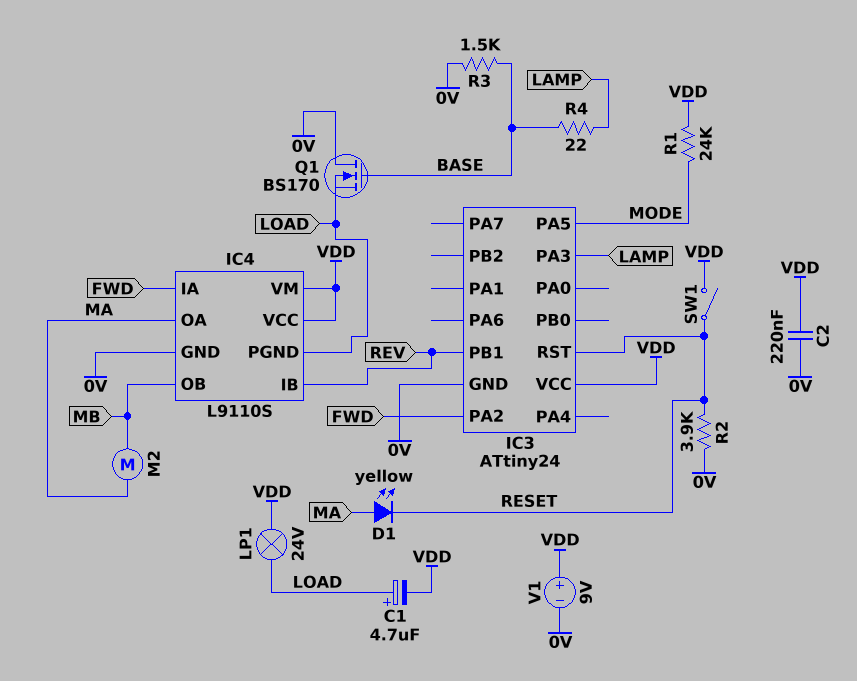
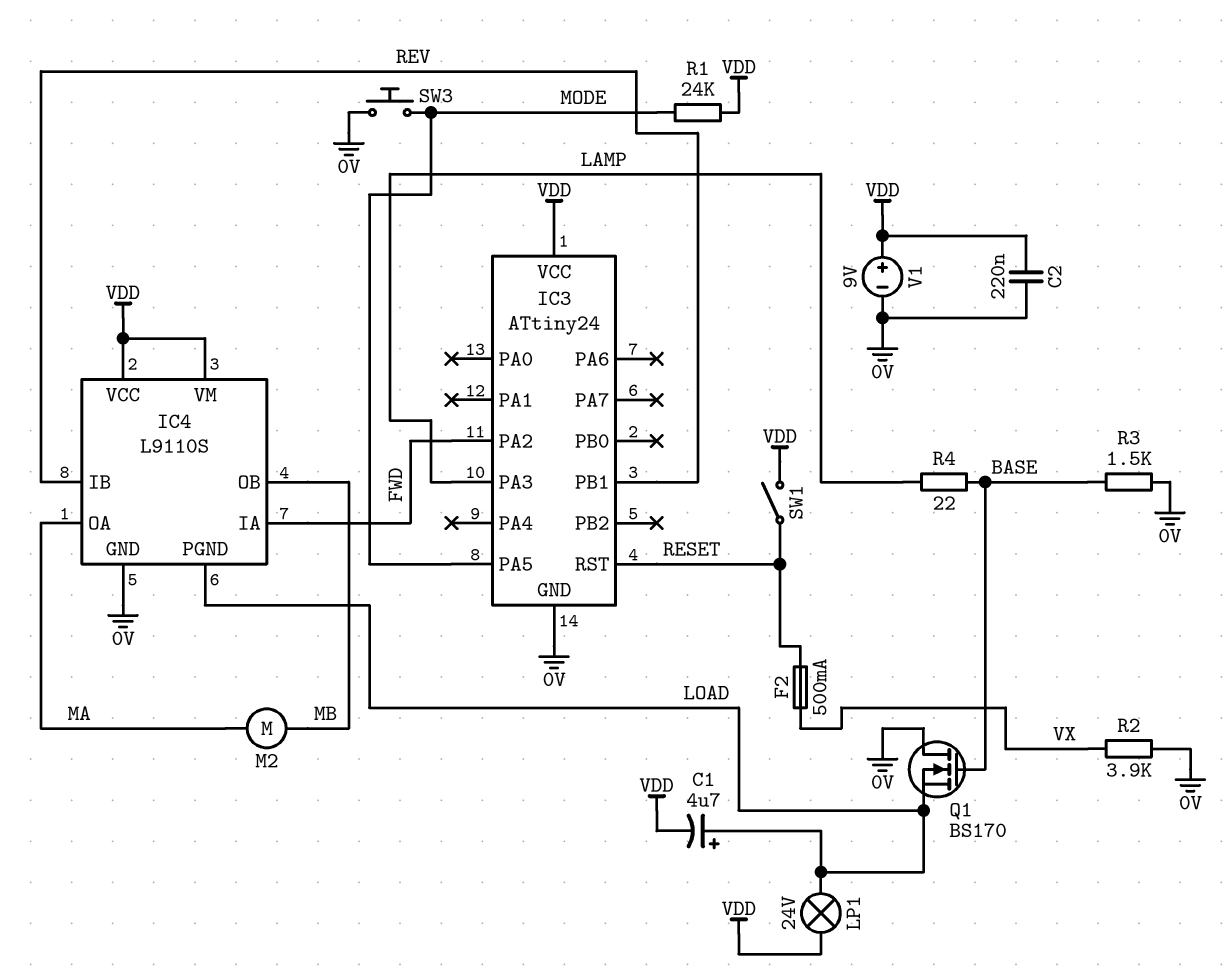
D1: LED yellow (A MA, K RESET) -> none
F2: none -> 500mA (RESET, VX)
R2: 3.9k (0V, RESET) -> 3.9k (0V, VX)
SW3: none -> button (0V, MODE)

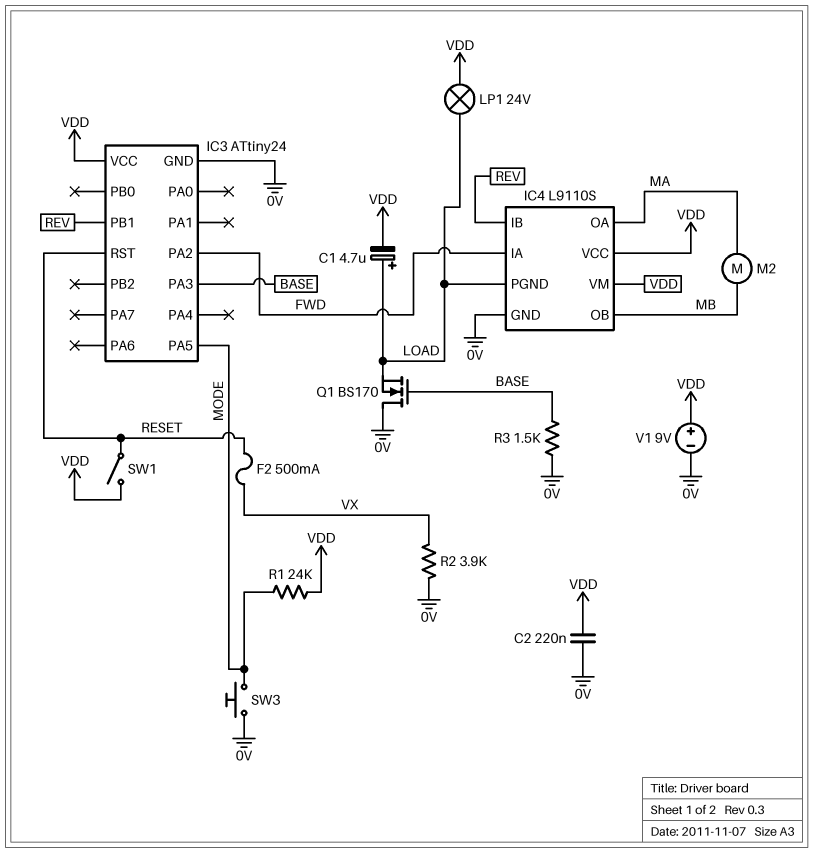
IC3 pin PA3: LAMP -> BASE
R4: 22 (BASE, LAMP) -> none

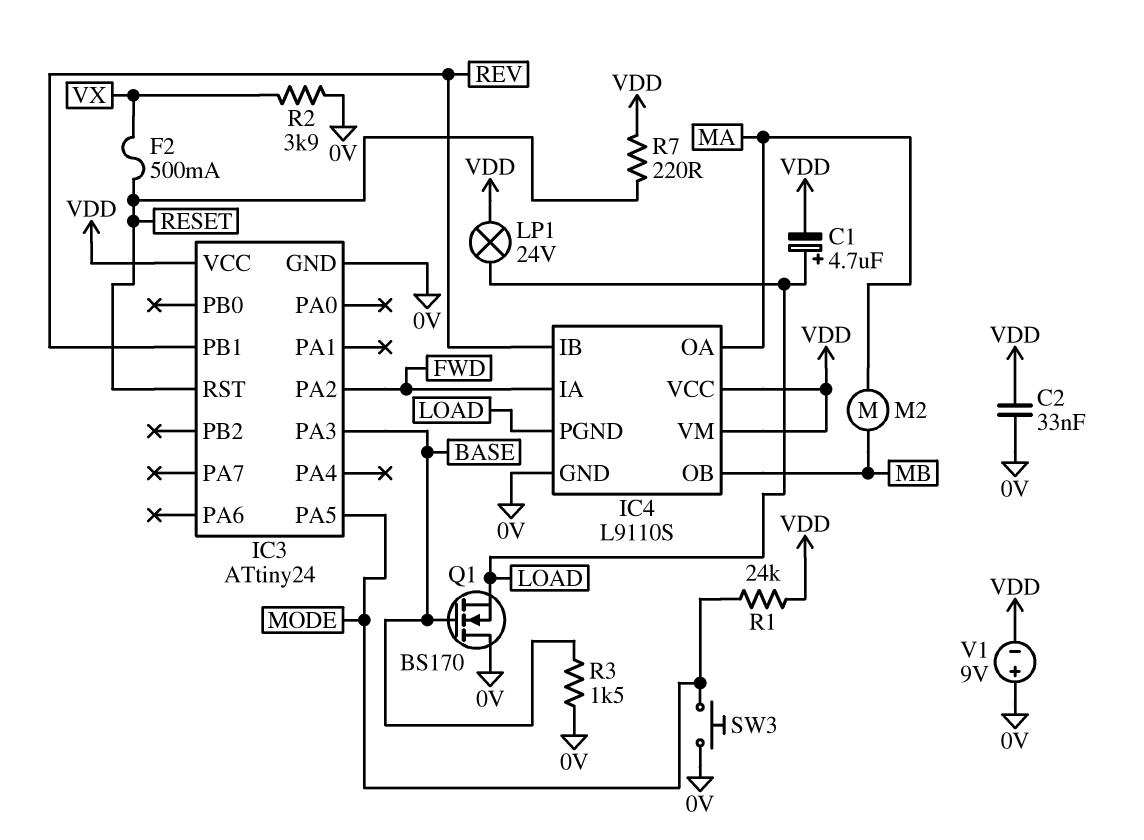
C2: 220nF (0V, VDD) -> 33nF (0V, VDD)
R7: none -> 220 (RESET, VDD)
SW1: switch (RESET, VDD) -> none
V1: 9V (plus VDD, minus 0V) -> 9V (plus 0V, minus VDD)

